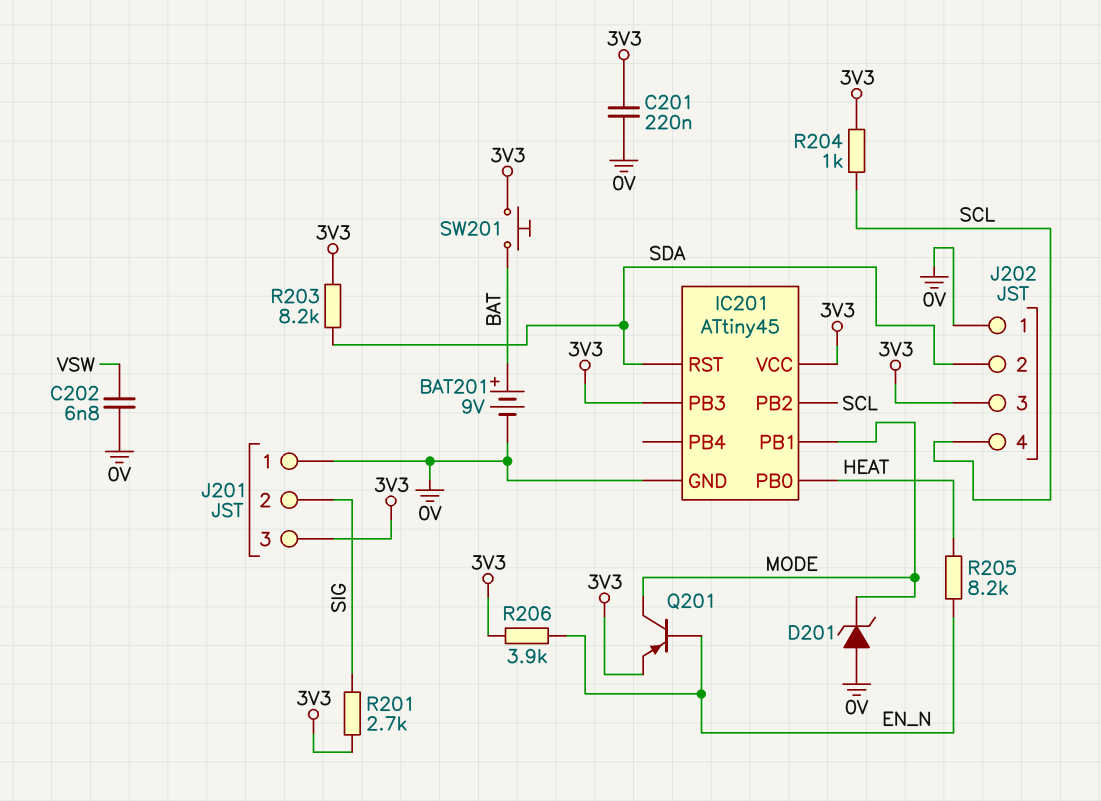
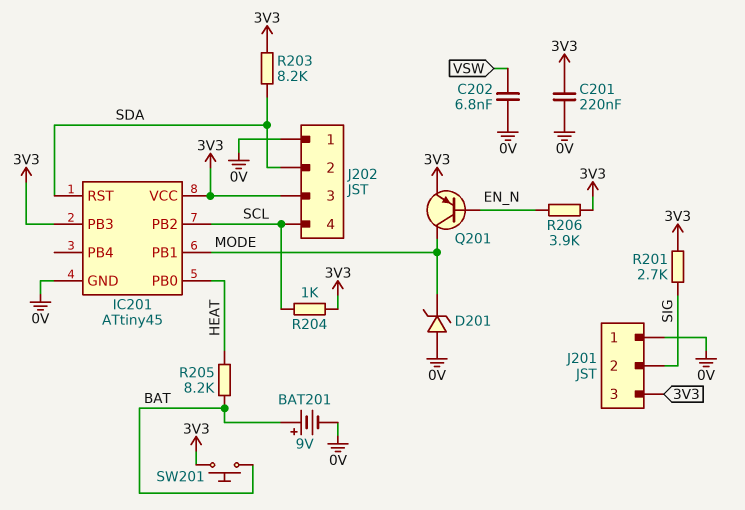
R205: 8.2k (EN_N, HEAT) -> 8.2k (BAT, HEAT)

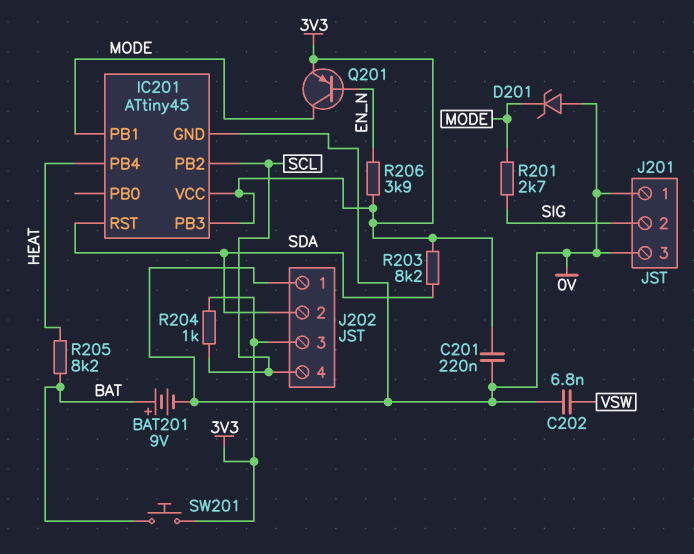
IC201 pin PB0: HEAT -> none
IC201 pin PB4: none -> HEAT
J201 pin 3: 3V3 -> 0V
R201: 2.7k (3V3, SIG) -> 2.7k (MODE, SIG)

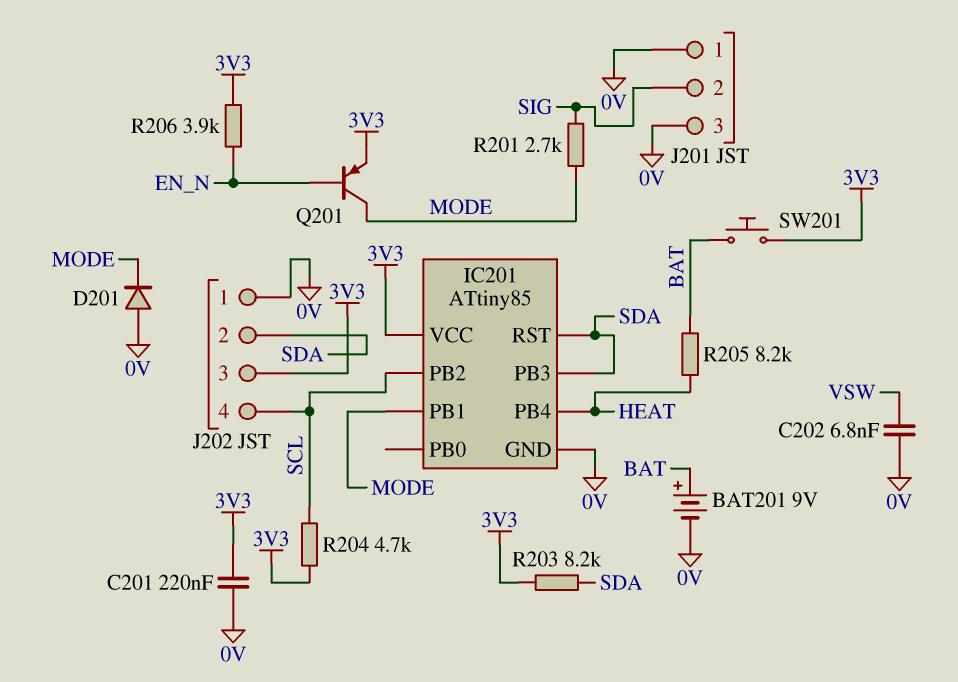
D201: zener (A 0V, K MODE) -> diode (A 0V, K MODE)
IC201: ATtiny45 -> ATtiny85
IC201 pin PB3: 3V3 -> SDA
R204: 1k (3V3, SCL) -> 4.7k (3V3, SCL)

